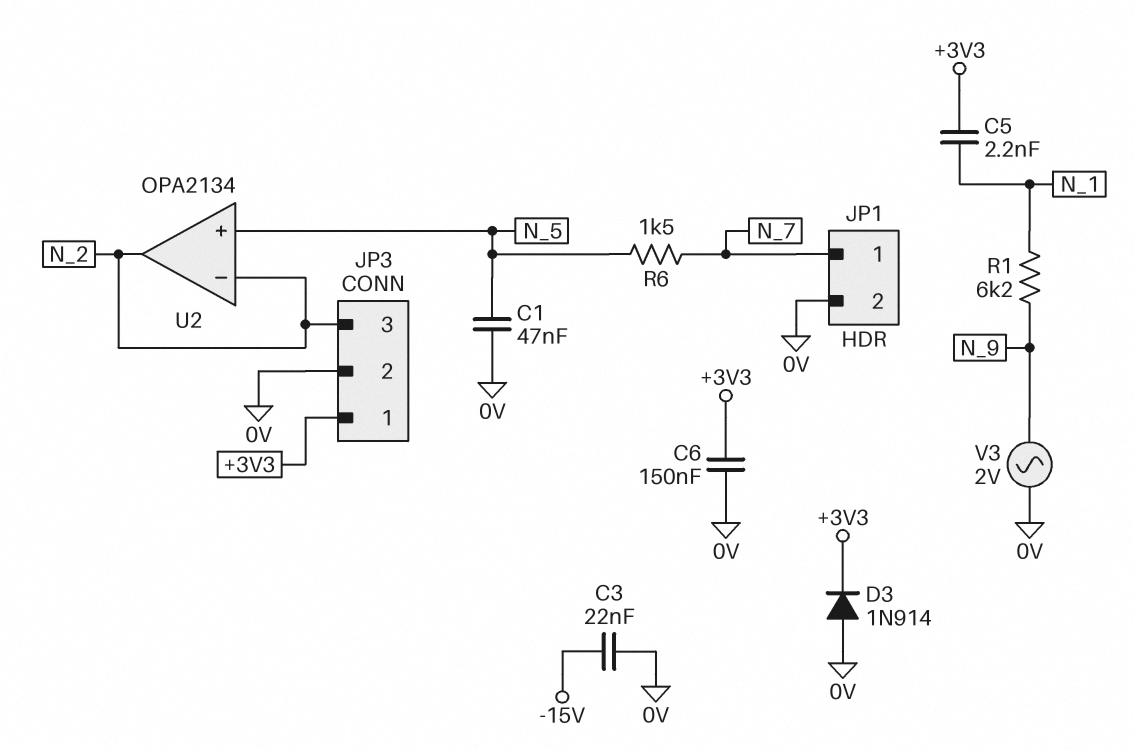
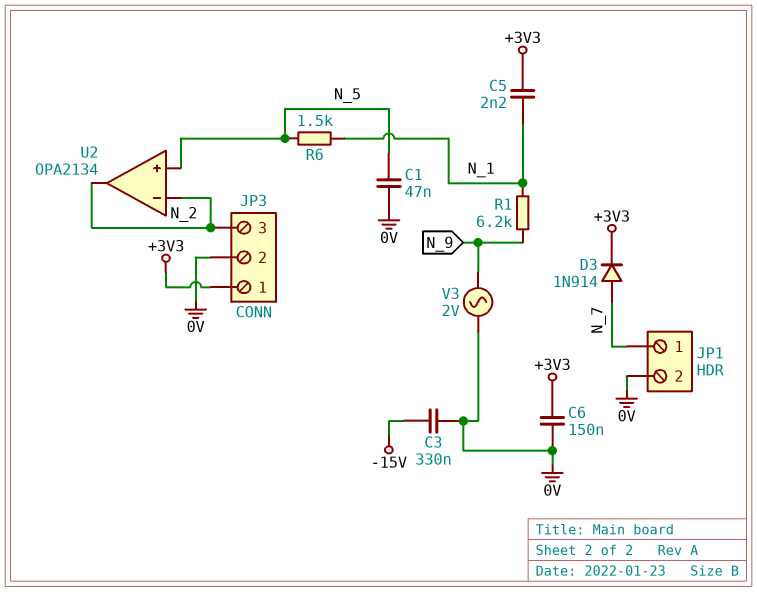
C3: 22nF (-15V, 0V) -> 330nF (-15V, 0V)
D3: diode 1N914 (A 0V, K +3V3) -> diode 1N914 (A N_7, K +3V3)
R6: 1.5k (N_5, N_7) -> 1.5k (N_1, N_5)

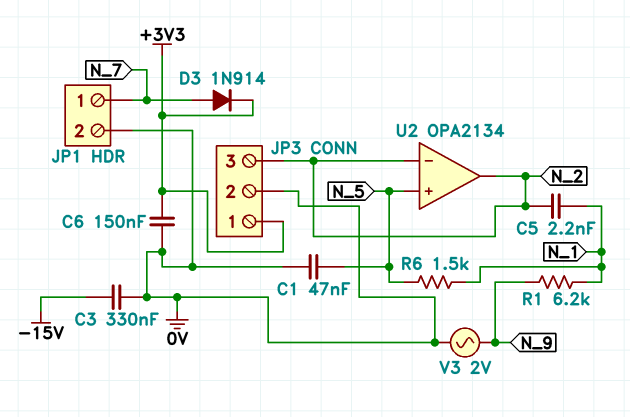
C5: 2.2nF (+3V3, N_1) -> 2.2nF (N_1, N_2)

